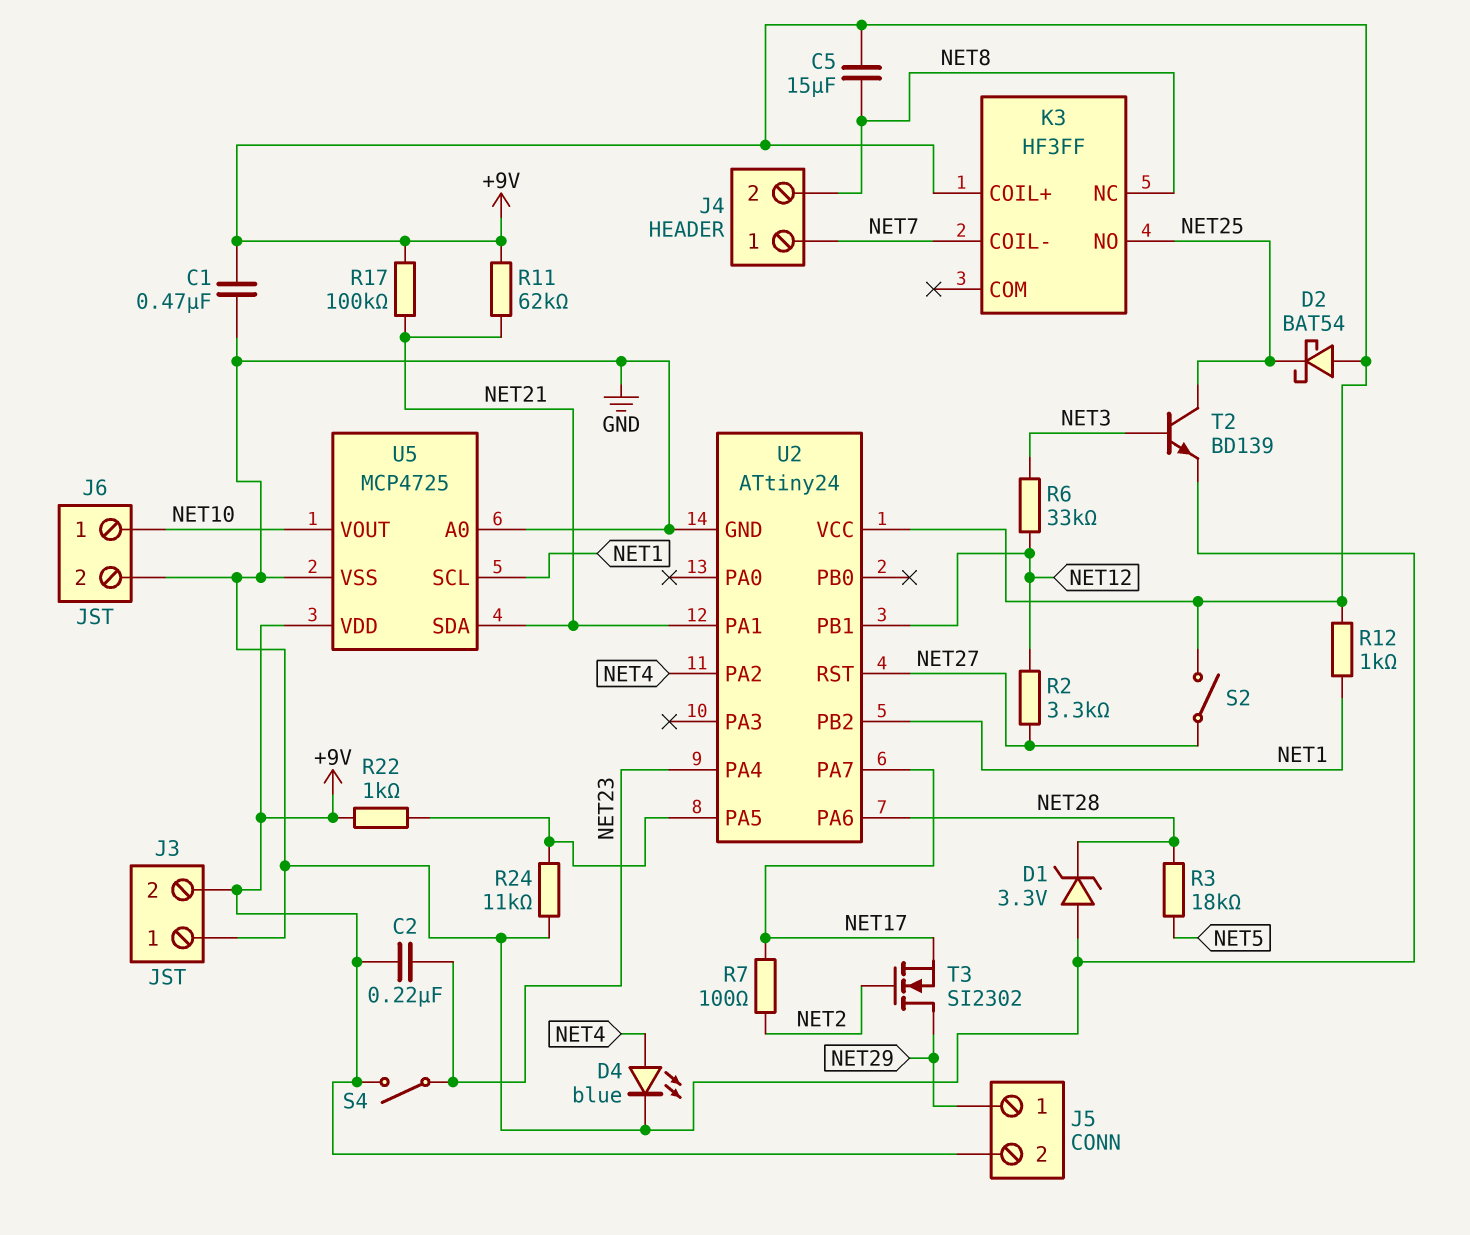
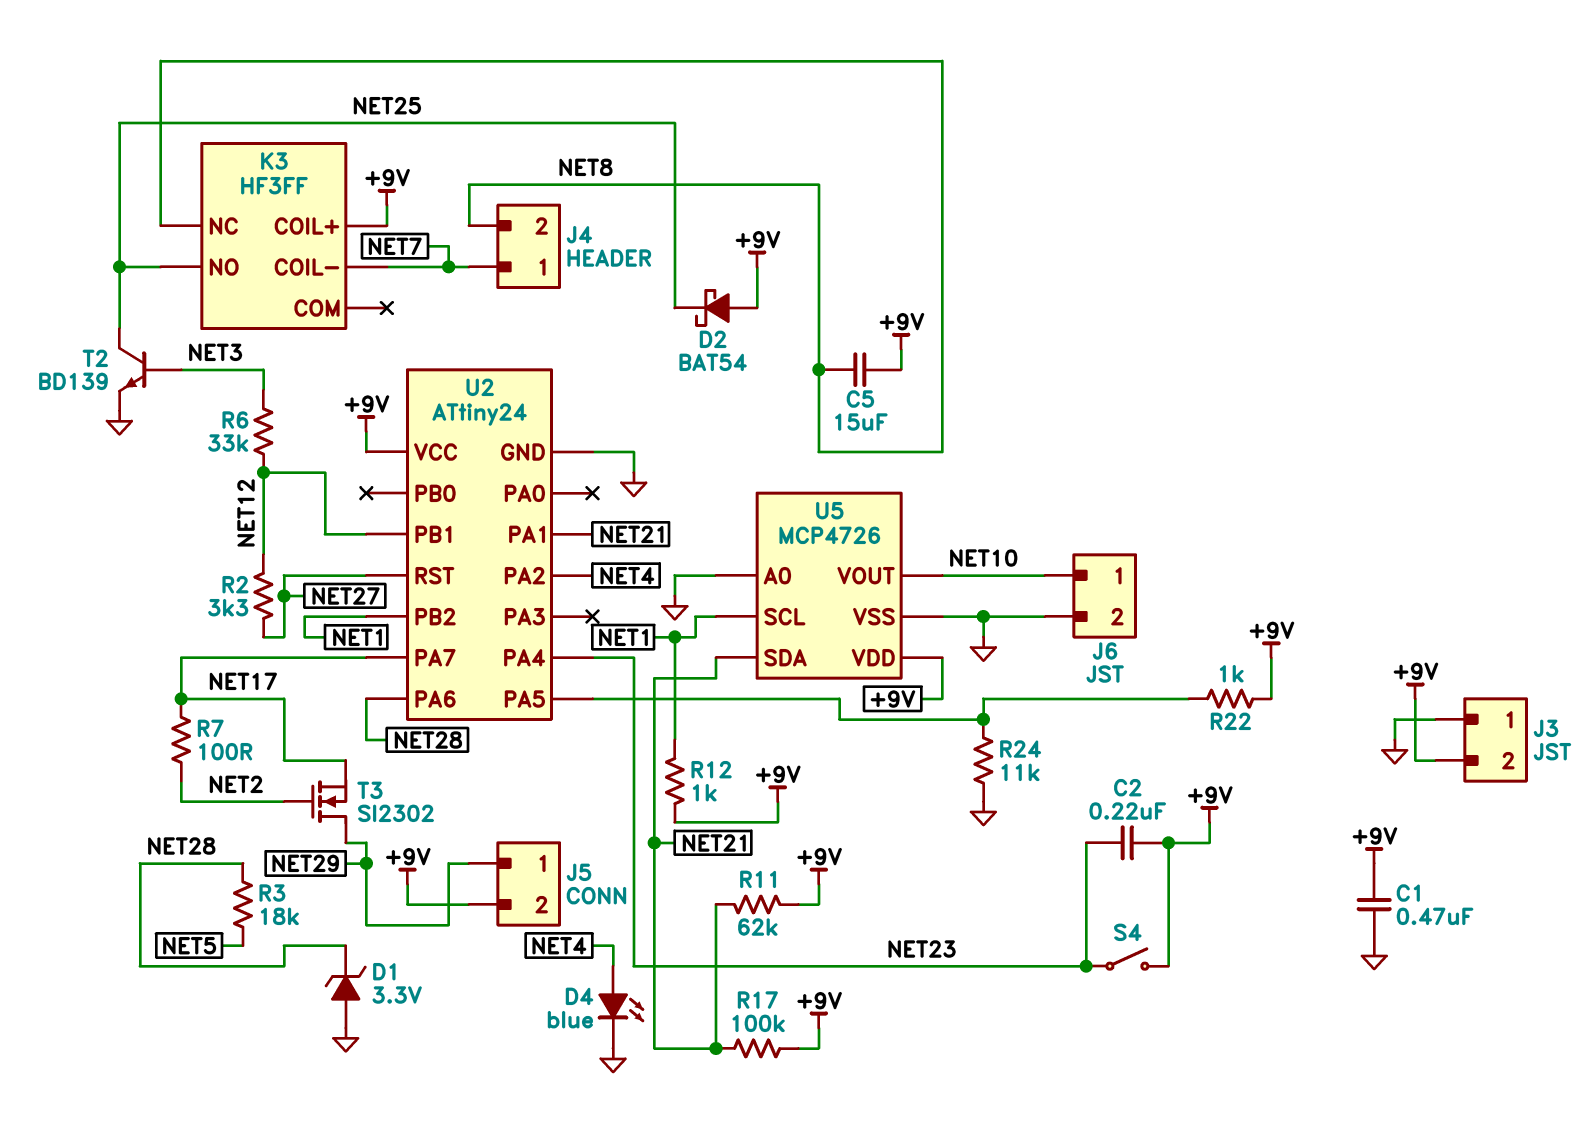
S2: switch (+9V, NET27) -> none
U5: MCP4725 -> MCP4726

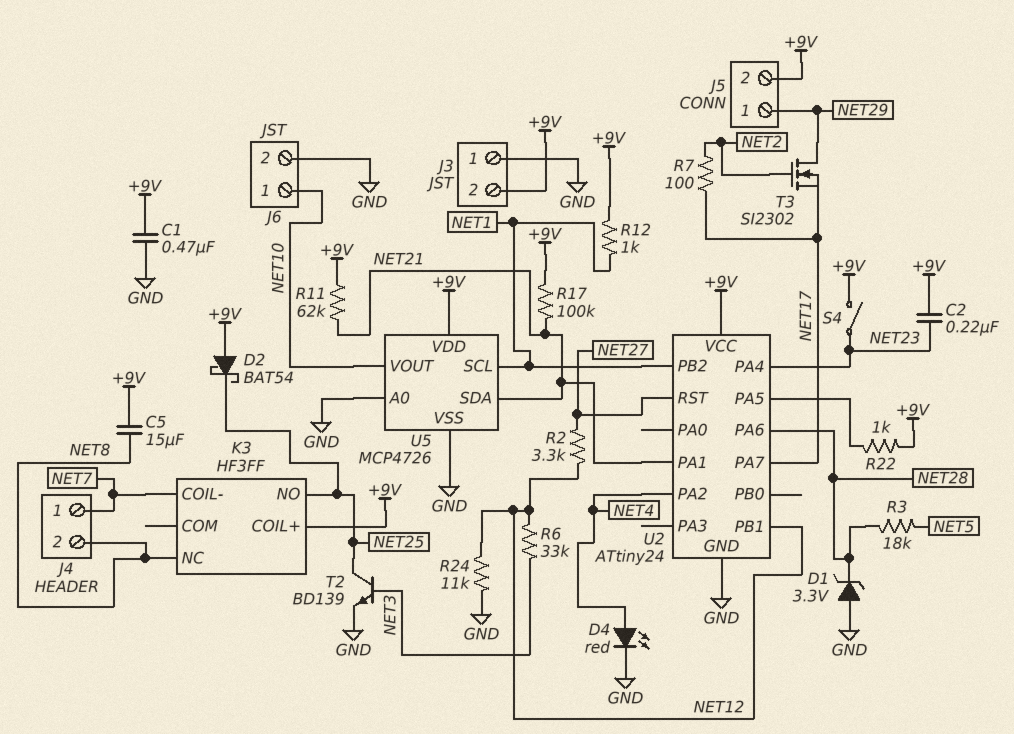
D4: LED blue (A NET4, K GND) -> LED red (A NET4, K GND)
R24: 11k (GND, U2/PA5) -> 11k (GND, NET12)

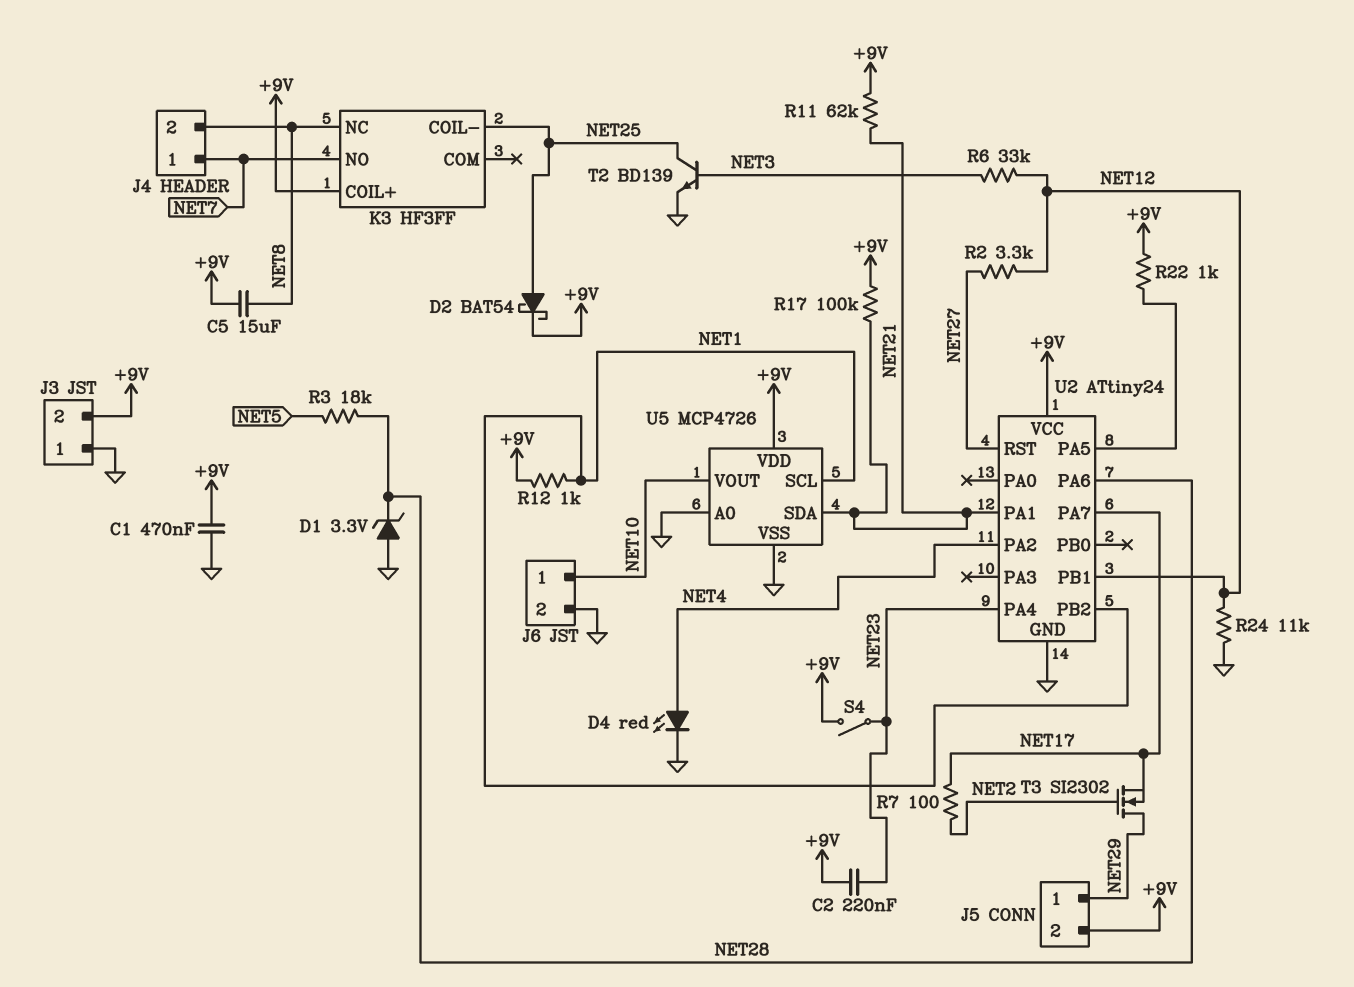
D2: schottky BAT54 (A +9V, K NET25) -> schottky BAT54 (A NET25, K +9V)
K3 pin COIL-: NET7 -> NET25
K3 pin NO: NET25 -> NET7

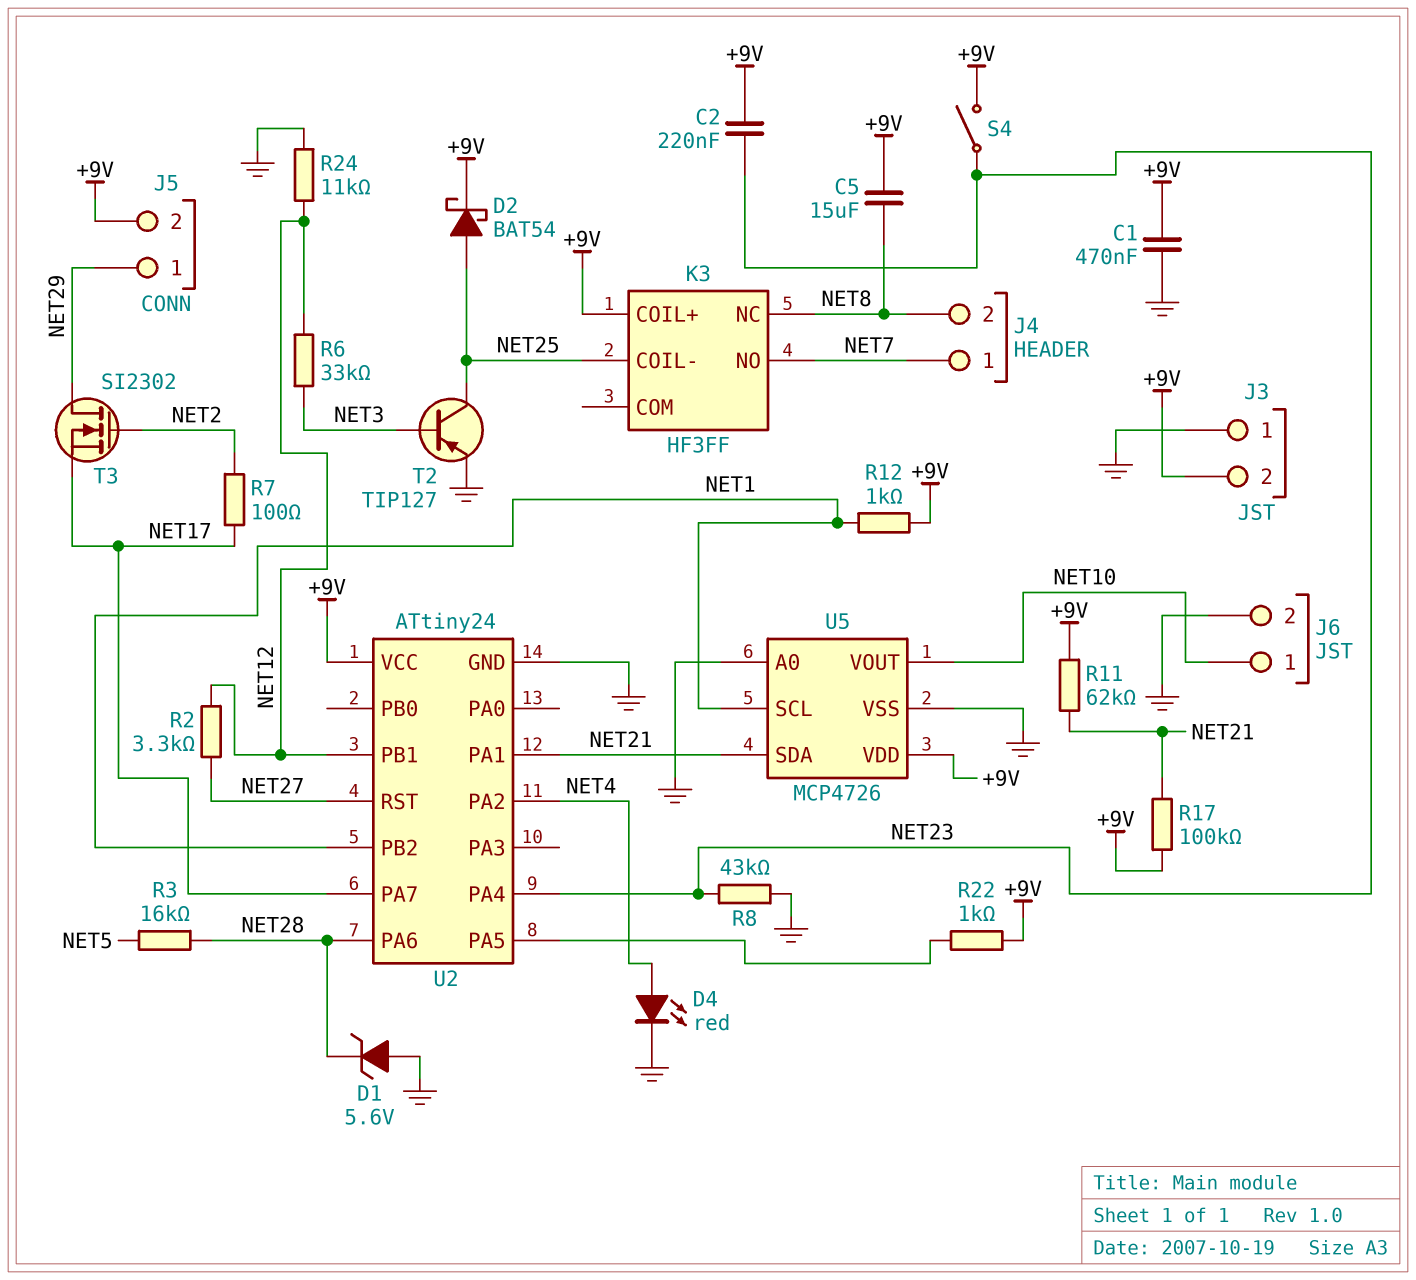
D1: zener 3.3V (A GND, K NET28) -> zener 5.6V (A GND, K NET28)
R3: 18k (NET5, NET28) -> 16k (NET5, NET28)
R8: none -> 43k (GND, NET23)
T2: NPN BD139 (B NET3, C NET25, E GND) -> PNP TIP127 (B NET3, C NET25, E GND)

